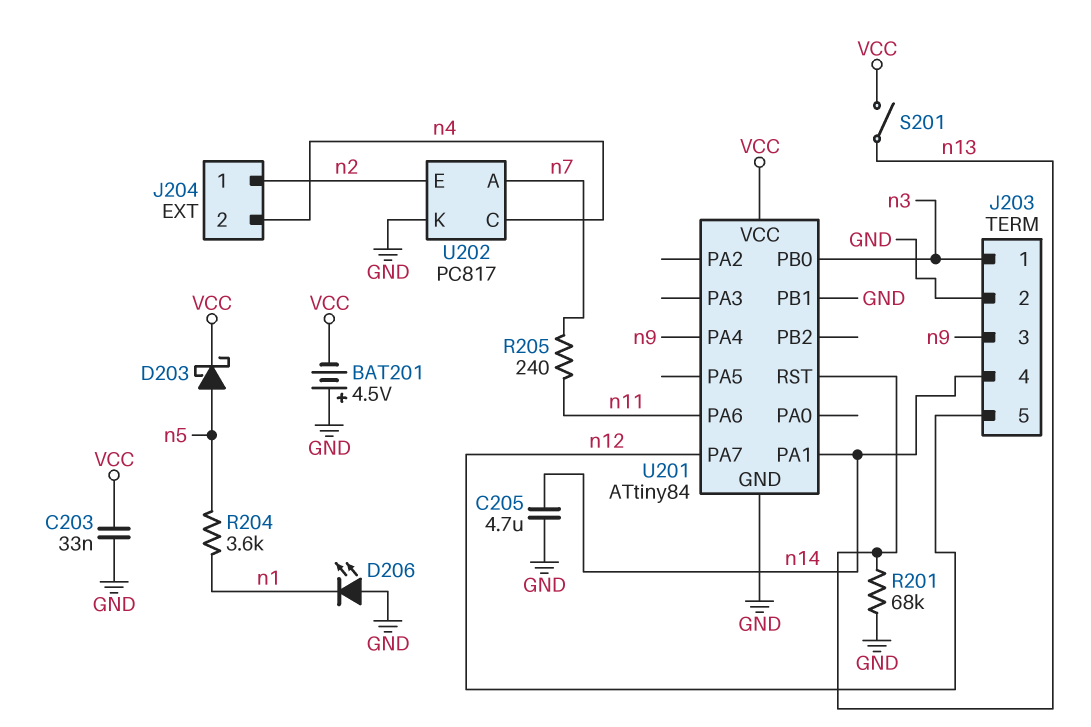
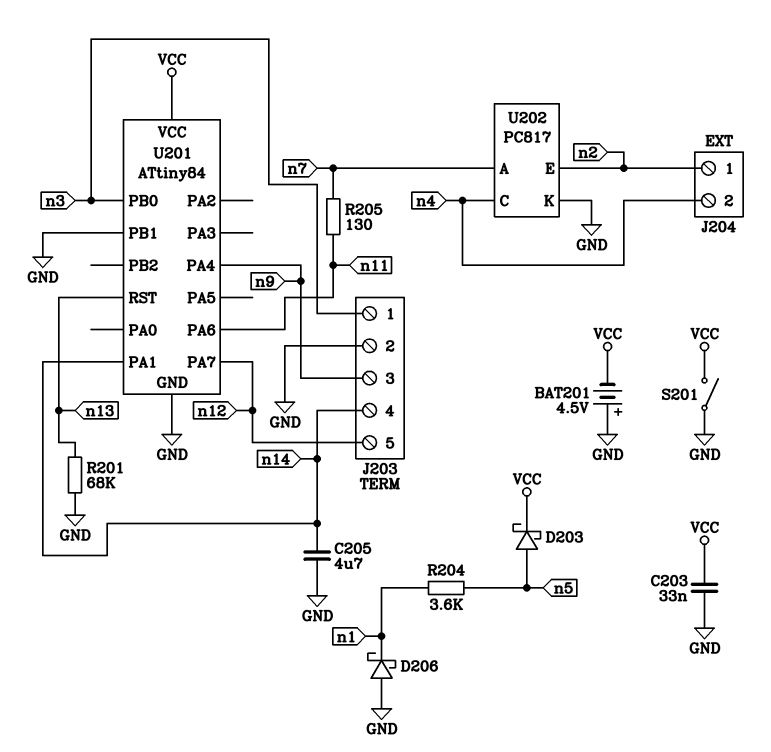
D206: LED (A GND, K n1) -> schottky (A GND, K n1)
R205: 240 (n7, n11) -> 130 (n7, n11)
S201: switch (VCC, n13) -> switch (GND, VCC)

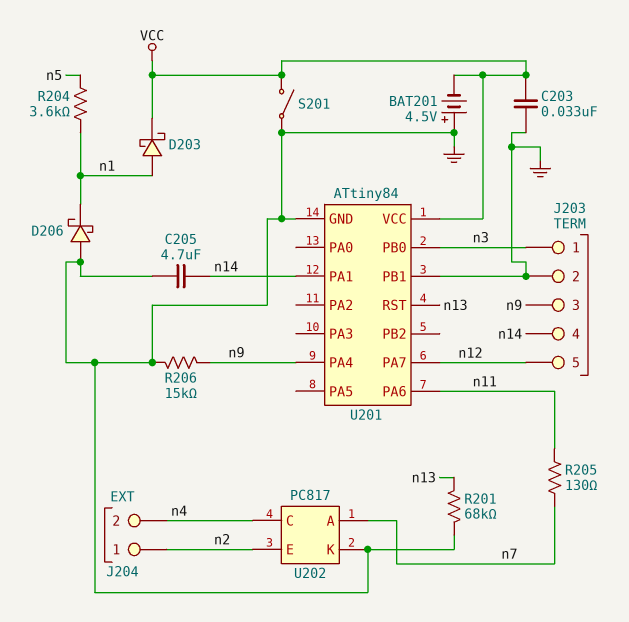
D203: schottky (A n5, K VCC) -> schottky (A n1, K VCC)
R206: none -> 15k (GND, n9)

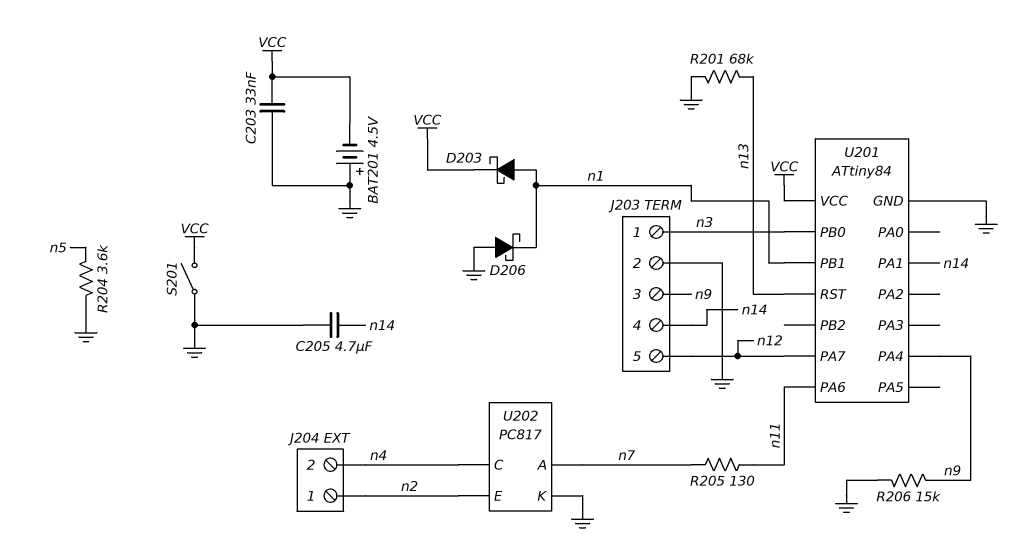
R204: 3.6k (n1, n5) -> 3.6k (GND, n5)
U201 pin PB1: GND -> n1

